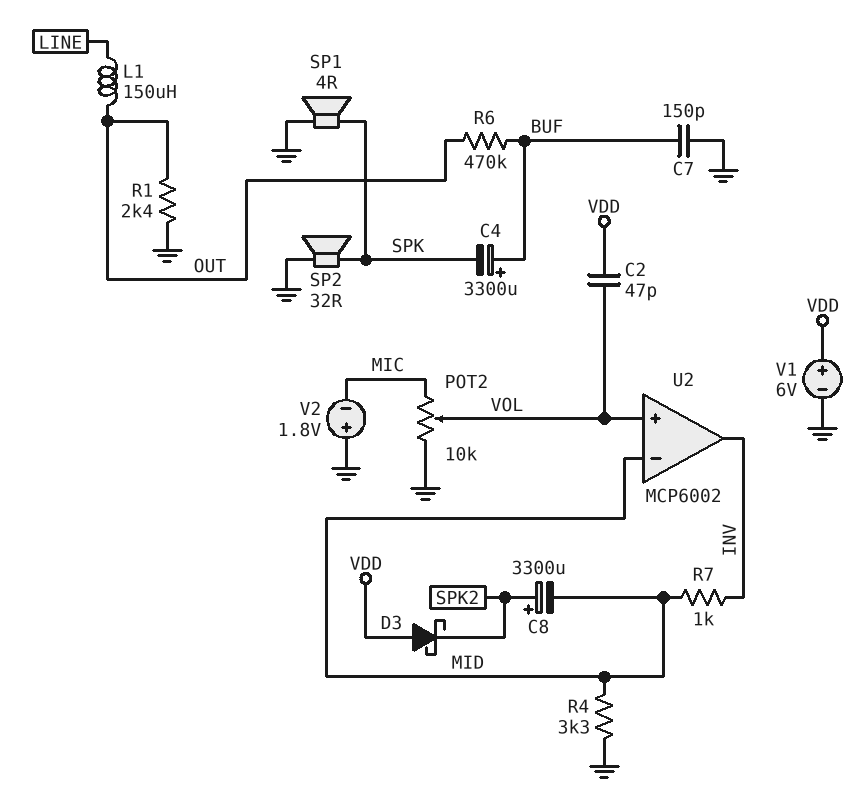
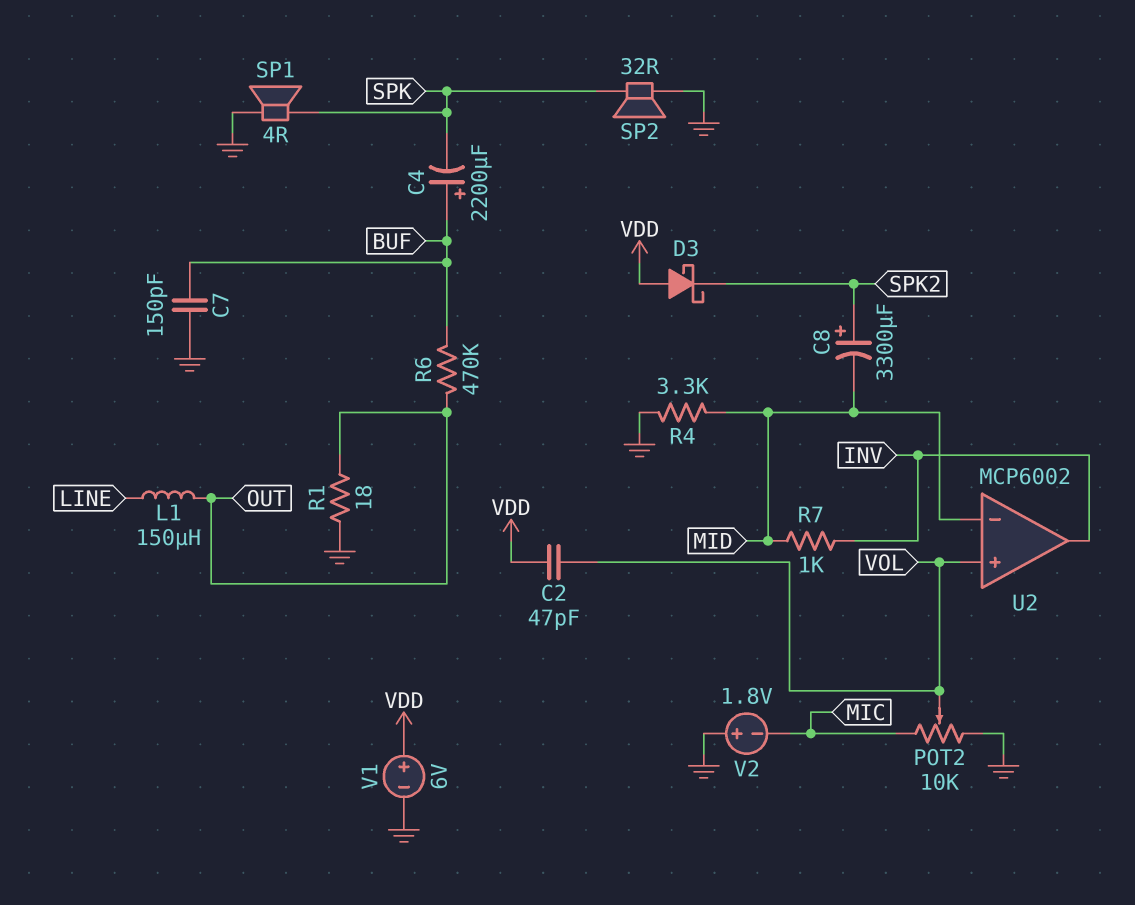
C4: 3300uF (plus BUF, minus SPK) -> 2200uF (plus BUF, minus SPK)
R1: 2.4k (GND, OUT) -> 18 (GND, OUT)

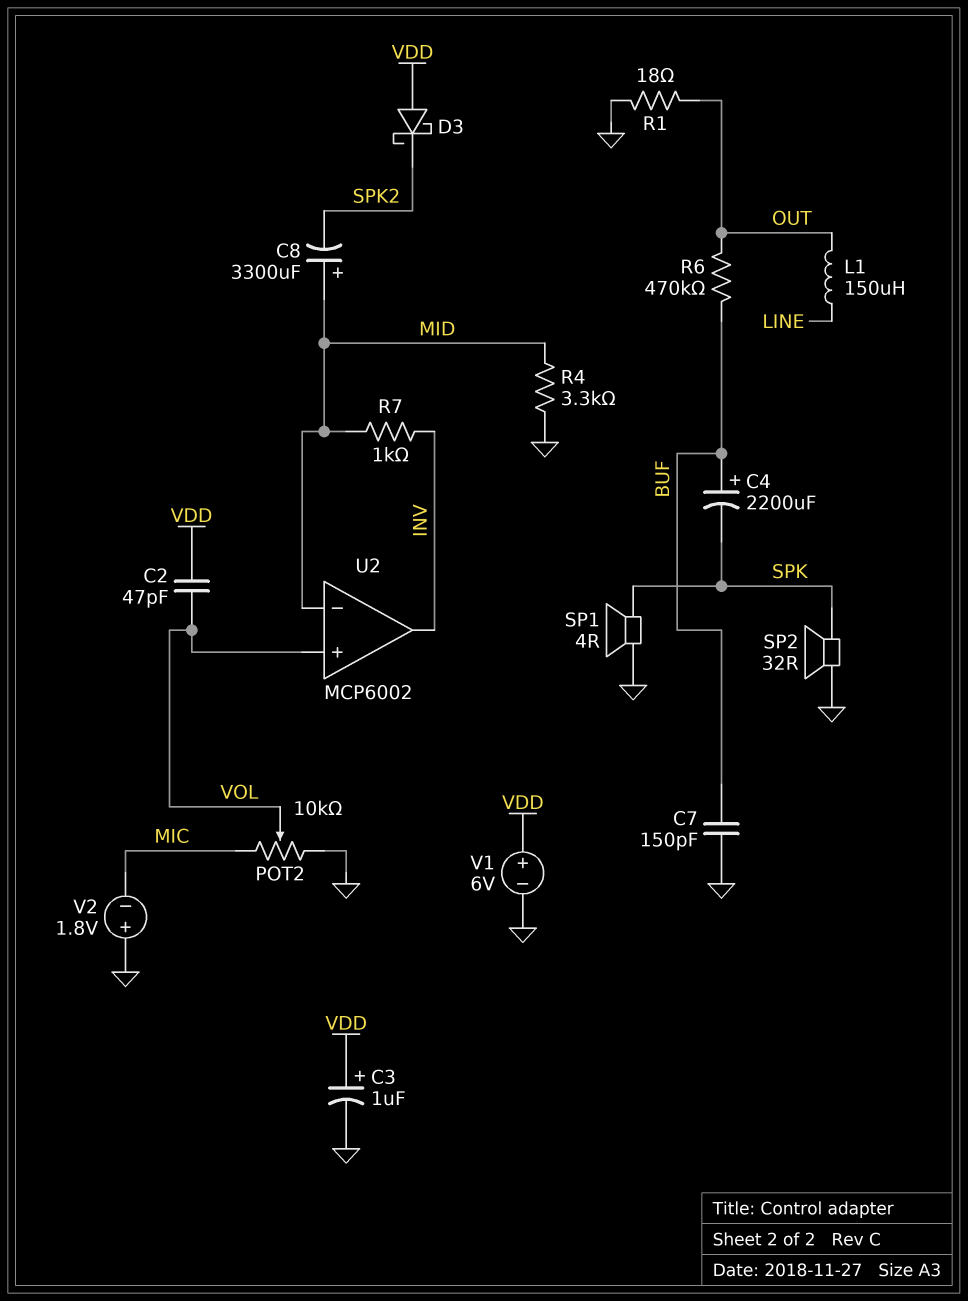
C3: none -> 1uF (plus VDD, minus GND)
C8: 3300uF (plus SPK2, minus MID) -> 3300uF (plus MID, minus SPK2)

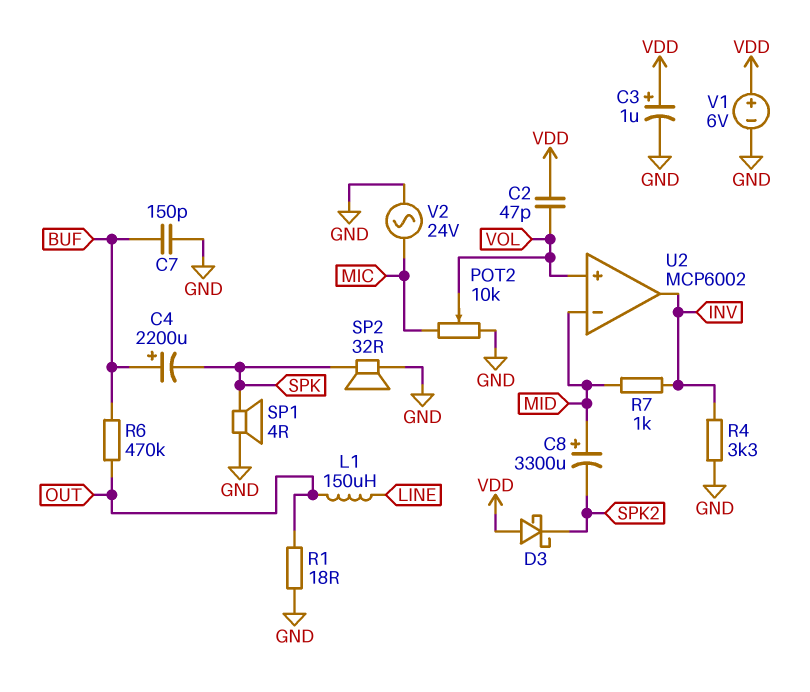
R4: 3.3k (GND, MID) -> 3.3k (GND, INV)
V2: 1.8V (plus GND, minus MIC) -> AC 24V (GND, MIC)

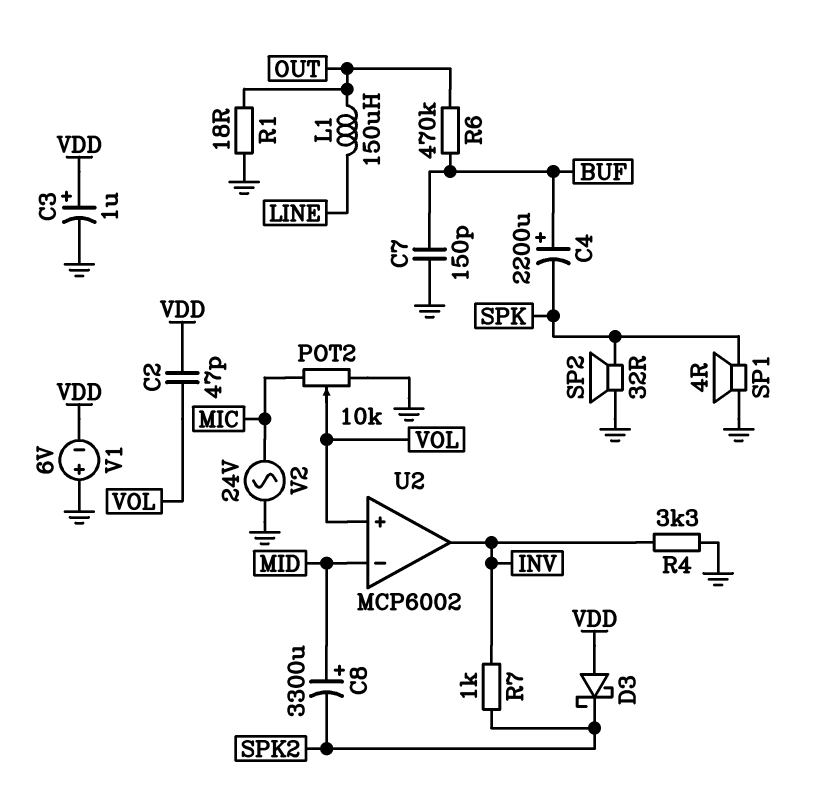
R7: 1k (INV, MID) -> 1k (INV, SPK2)
V1: 6V (plus VDD, minus GND) -> 6V (plus GND, minus VDD)

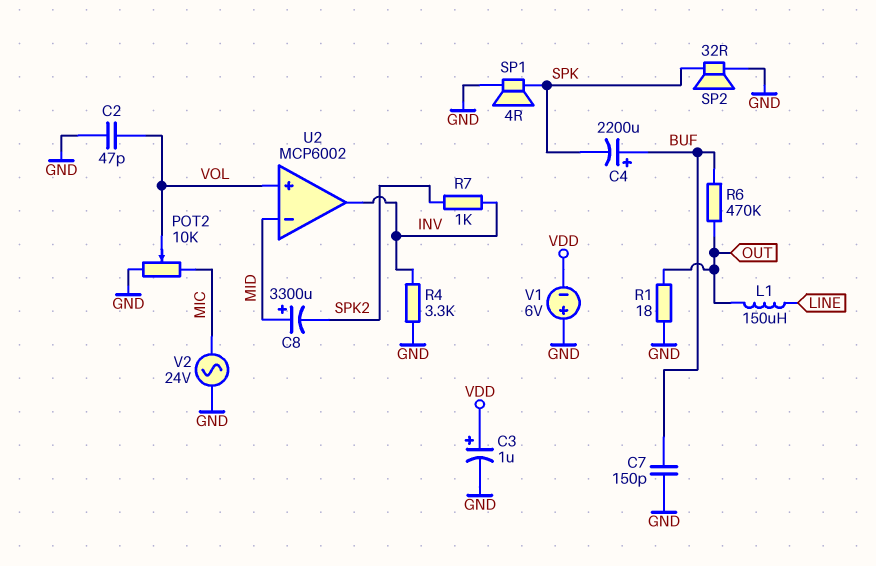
C2: 47pF (VDD, VOL) -> 47pF (GND, VOL)
D3: schottky (A VDD, K SPK2) -> none

